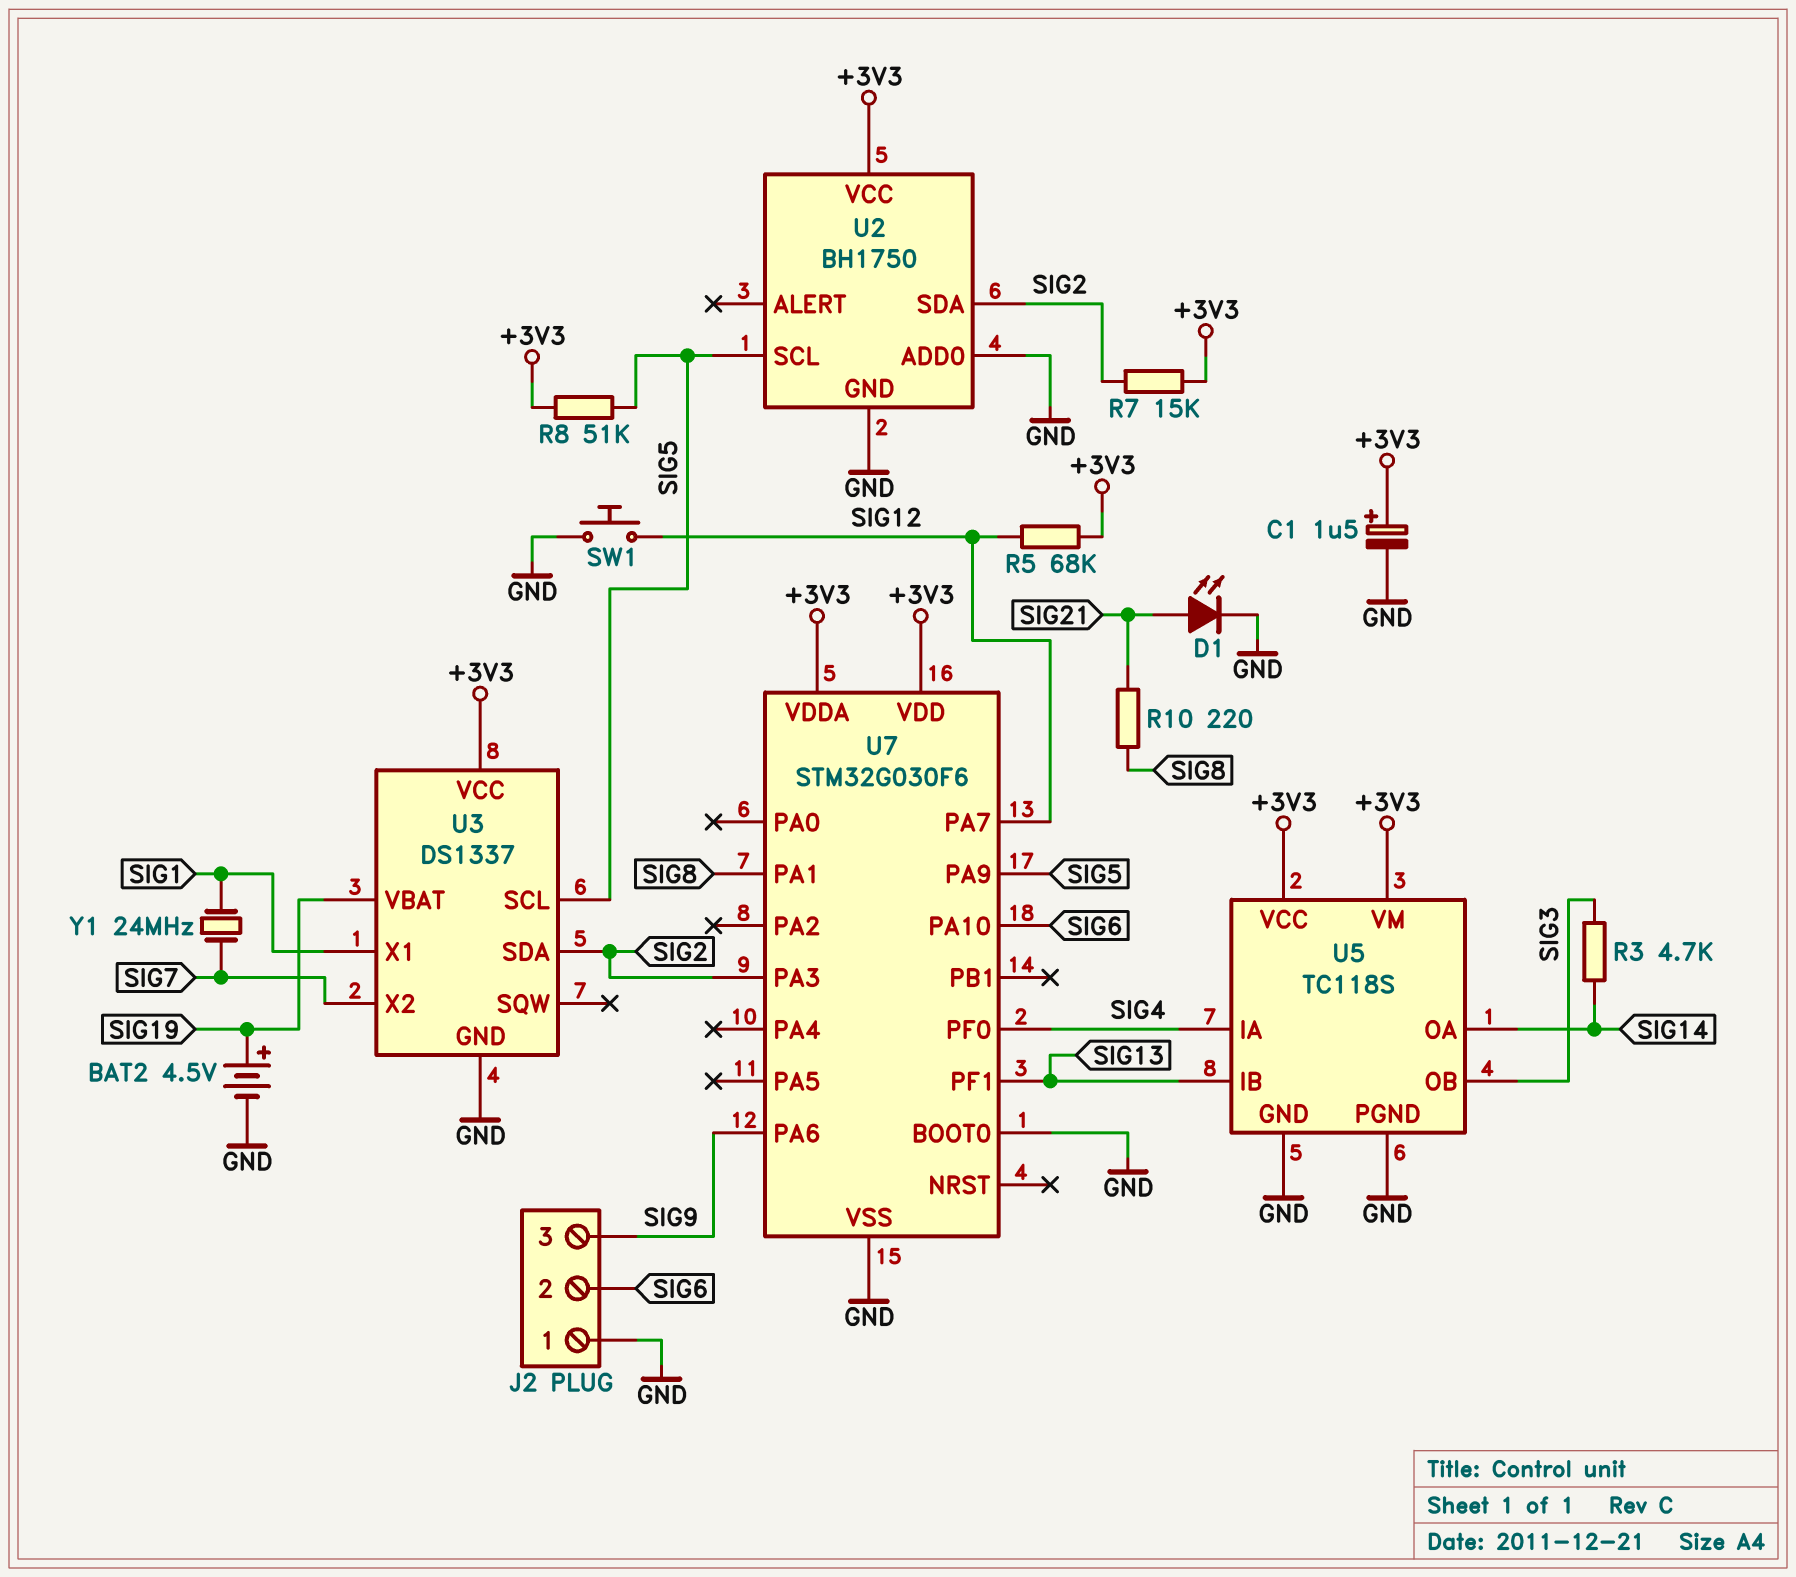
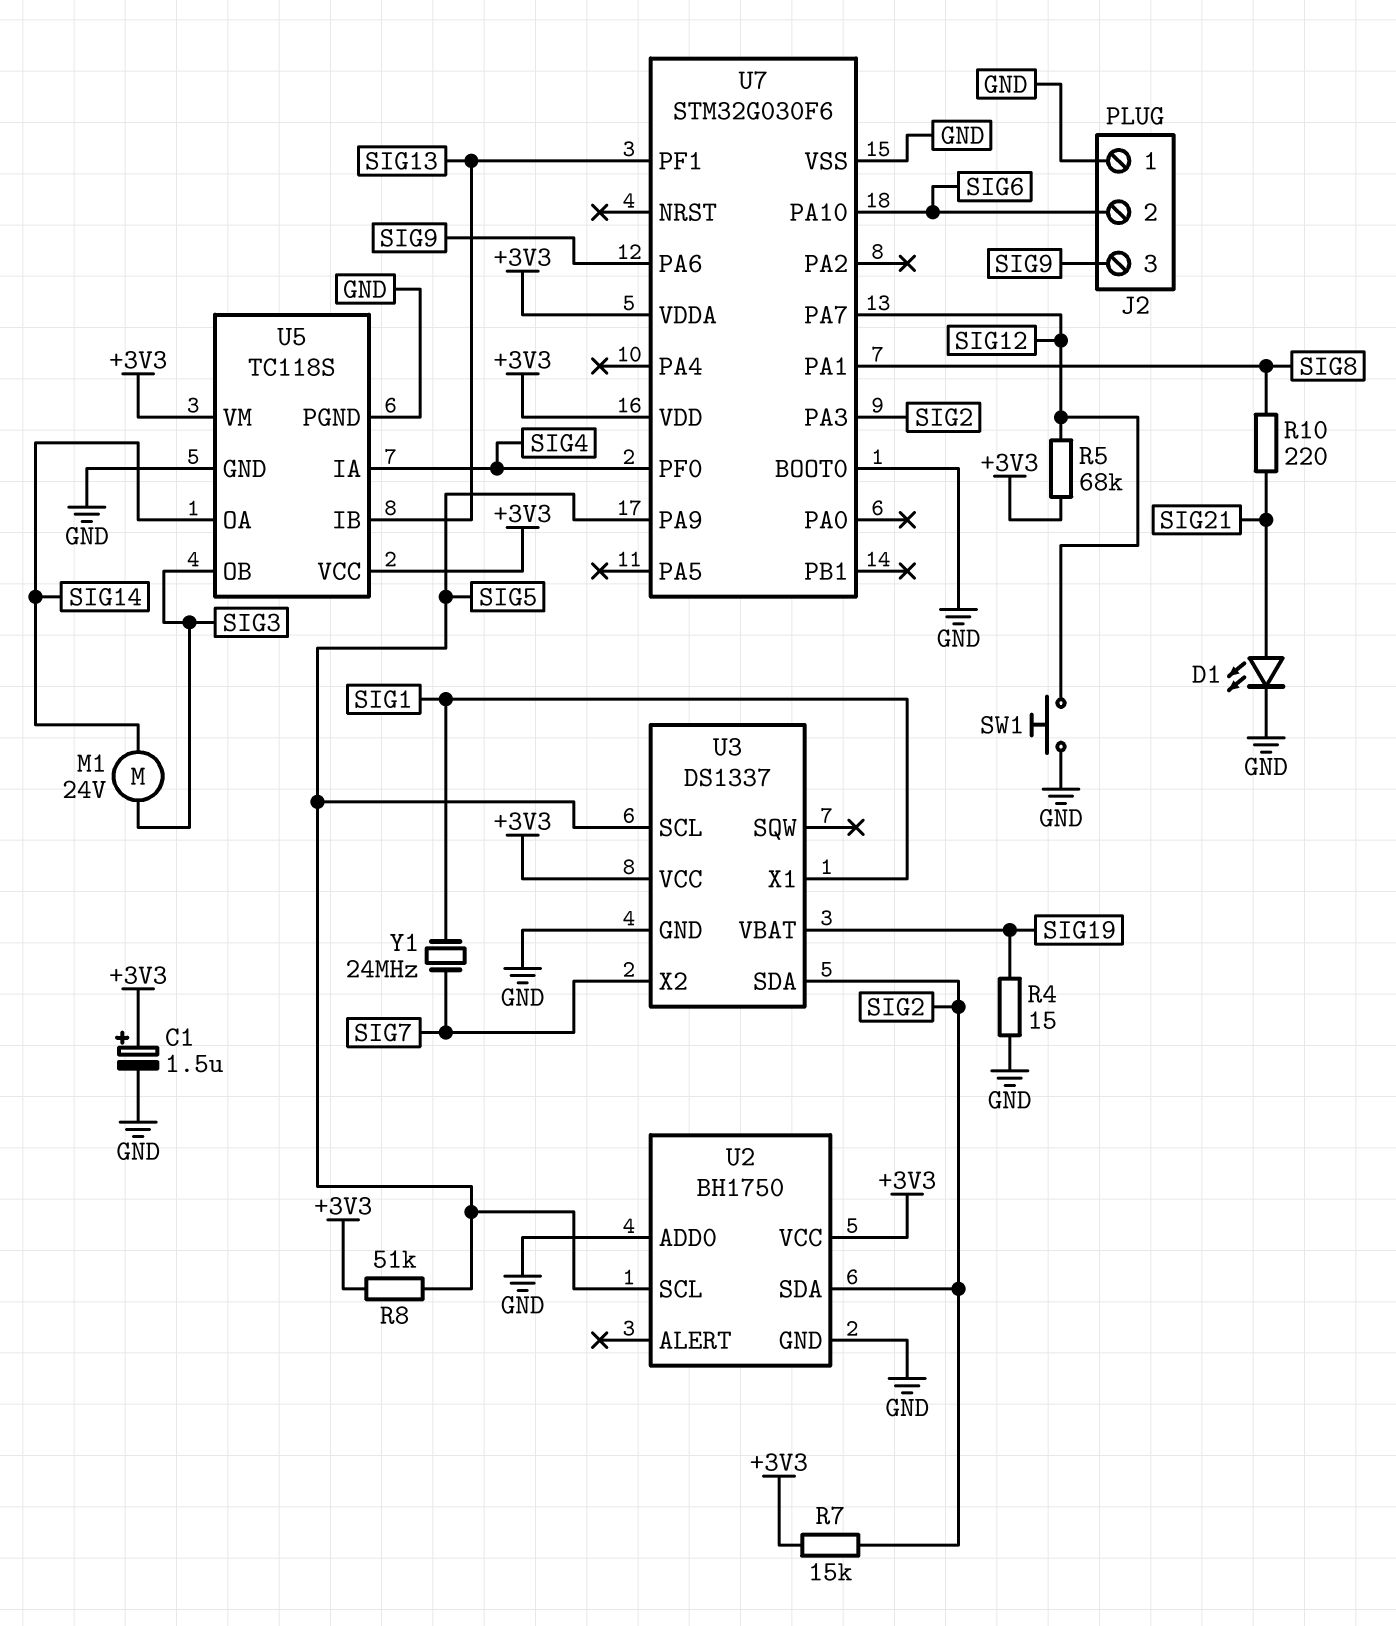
BAT2: 4.5V (plus SIG19, minus GND) -> none
M1: none -> motor 24V (SIG3, SIG14)
R3: 4.7k (SIG3, SIG14) -> none
R4: none -> 15 (GND, SIG19)

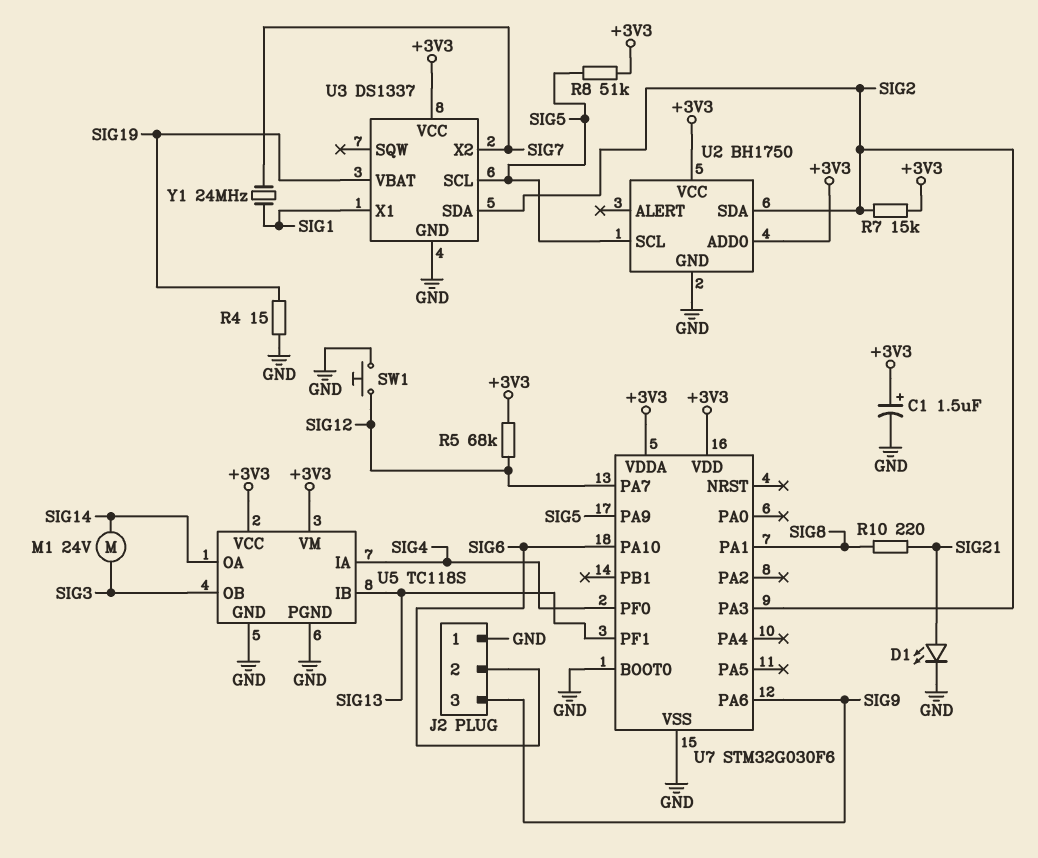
U2 pin ADD0: GND -> +3V3

